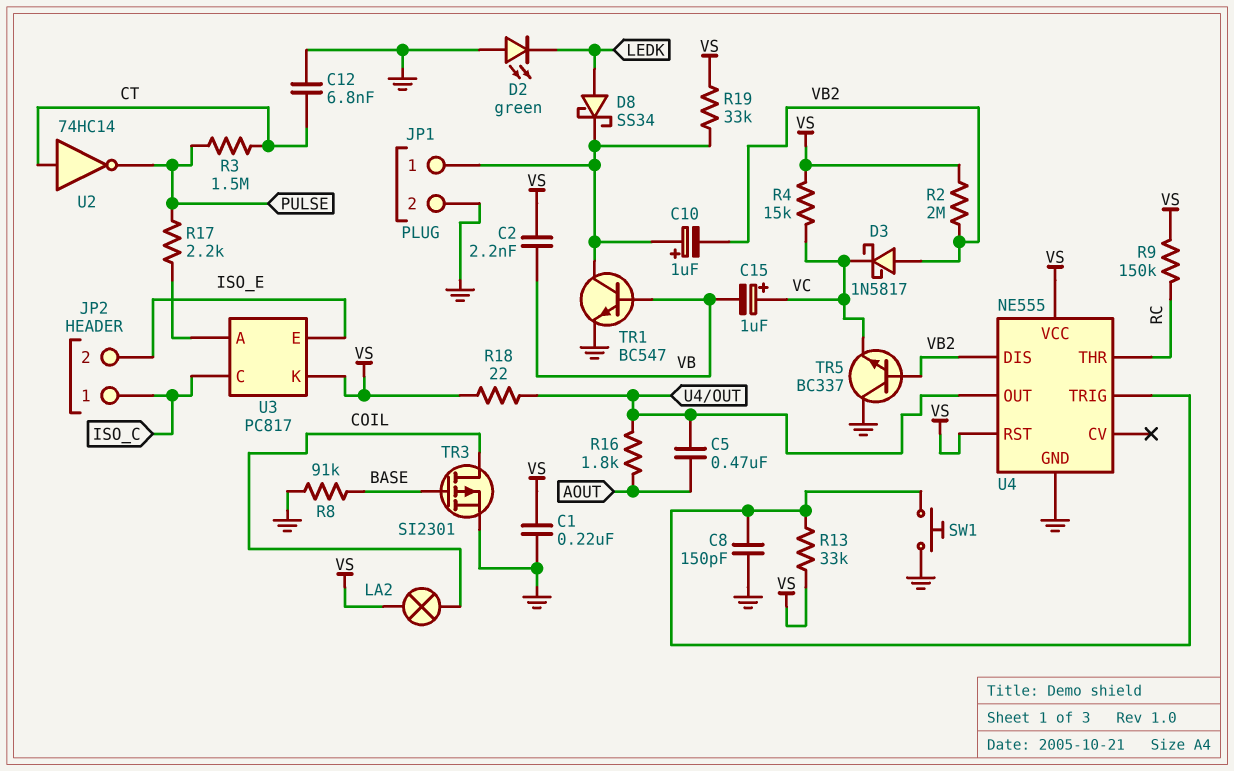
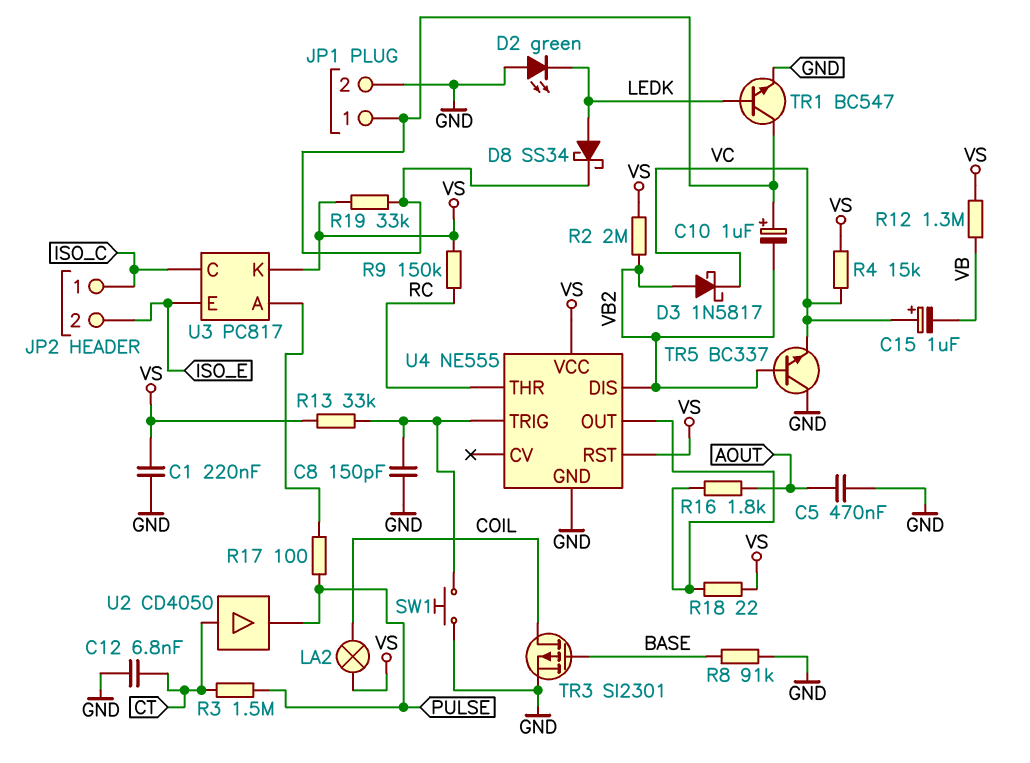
C2: 2.2nF (VB, VS) -> none
C5: 470nF (AOUT, U4/OUT) -> 470nF (AOUT, GND)
R12: none -> 1.3M (VB, VS)
R17: 2.2k (PULSE, U3/A) -> 100 (PULSE, U3/A)
TR1: NPN BC547 (B VB, C JP1/1, E GND) -> NPN BC547 (B LEDK, C JP1/1, E GND)
U2: NOT 74HC14 (in CT, out PULSE) -> buffer CD4050 (in CT, out PULSE)

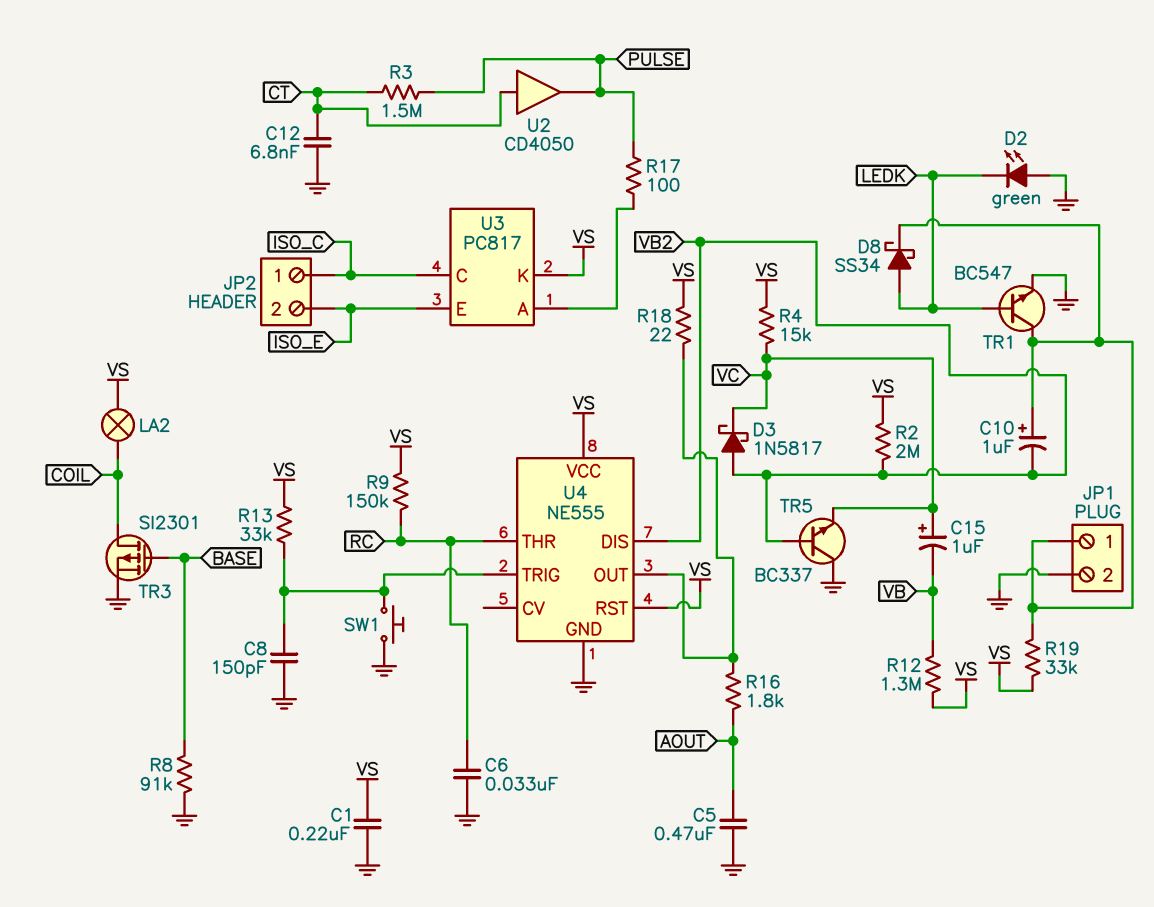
C6: none -> 33nF (GND, RC)

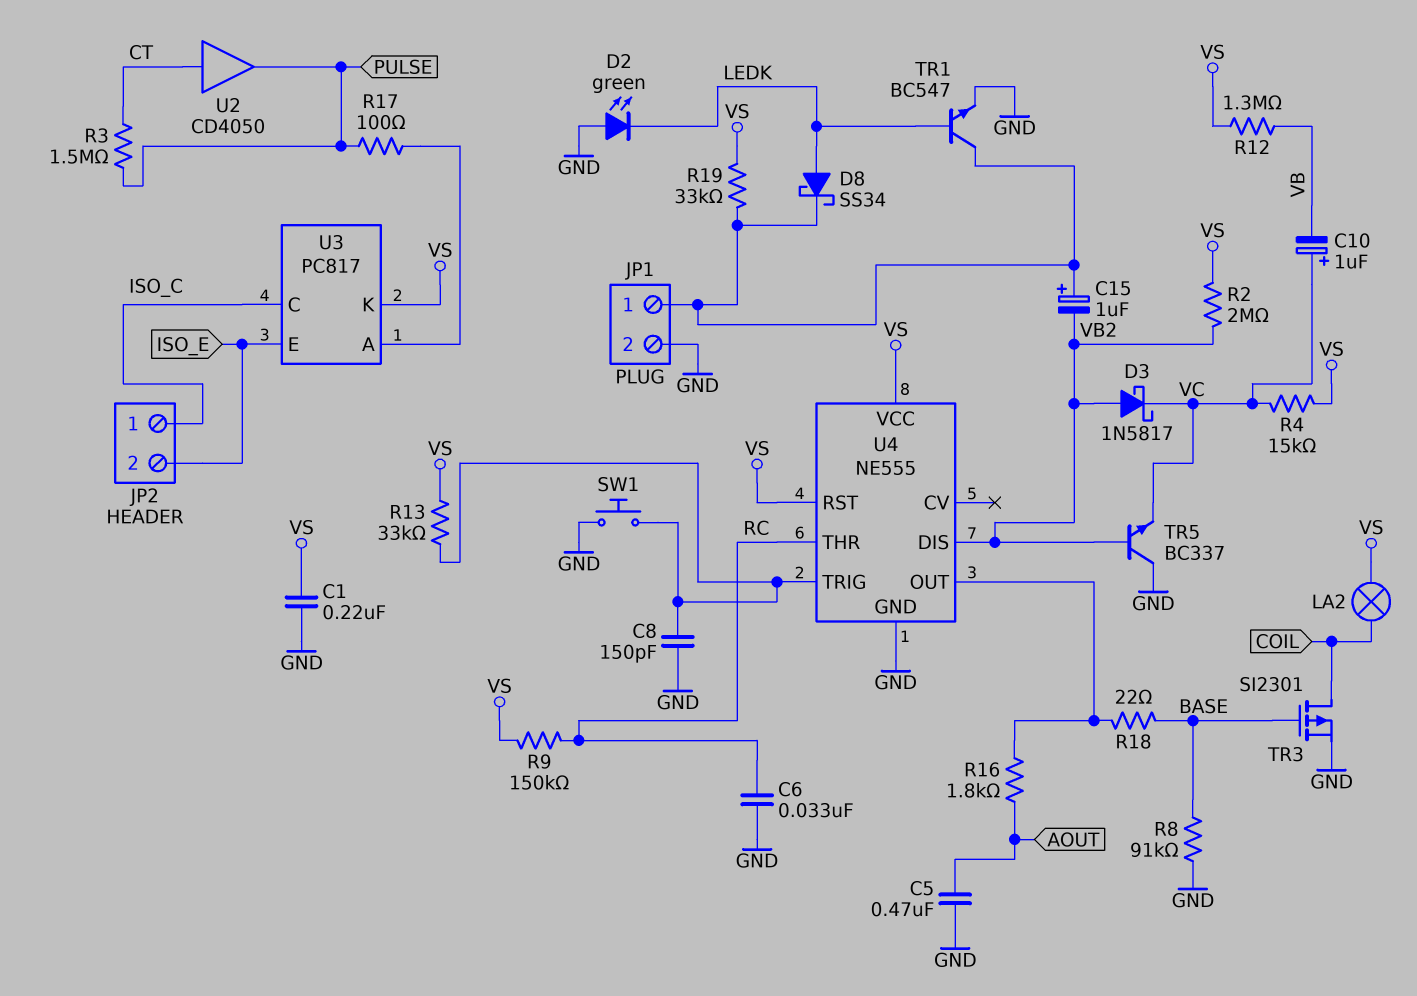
C10: 1uF (plus JP1/1, minus VB2) -> 1uF (plus VC, minus VB)
C12: 6.8nF (CT, GND) -> none
C15: 1uF (plus VC, minus VB) -> 1uF (plus JP1/1, minus VB2)
R18: 22 (U4/OUT, VS) -> 22 (BASE, U4/OUT)

